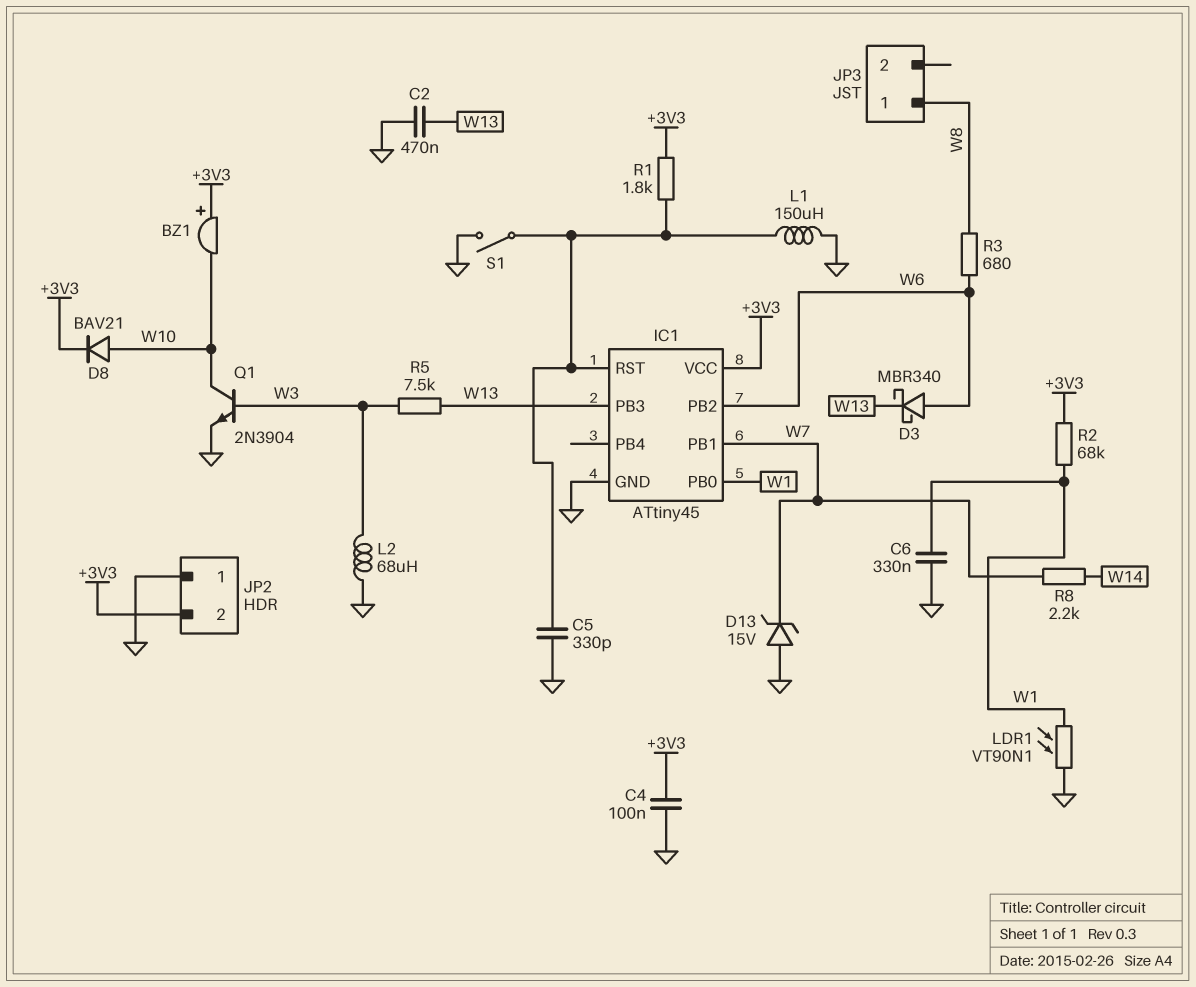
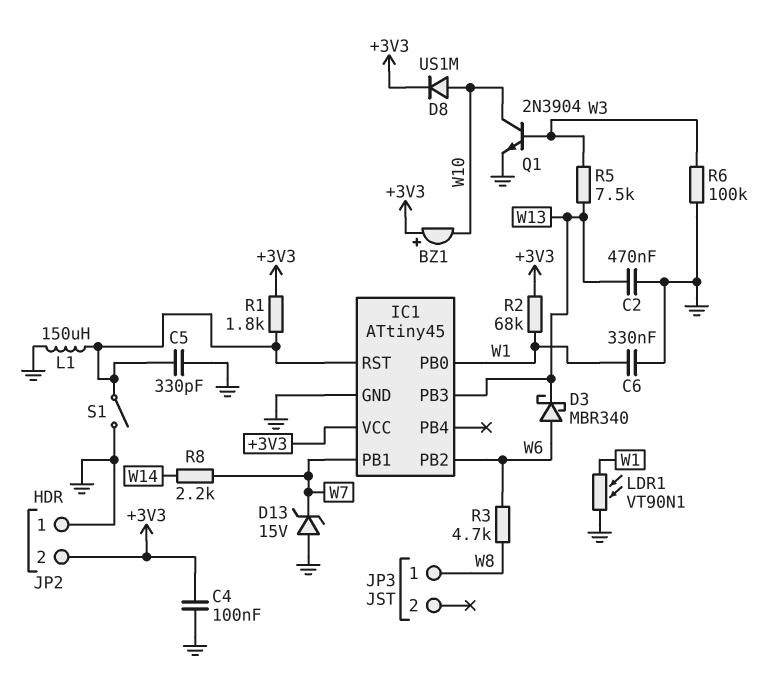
D8: diode BAV21 (A W10, K +3V3) -> diode US1M (A W10, K +3V3)
L2: 68uH (GND, W3) -> none
R3: 680 (W6, W8) -> 4.7k (W6, W8)
R6: none -> 100k (GND, W3)

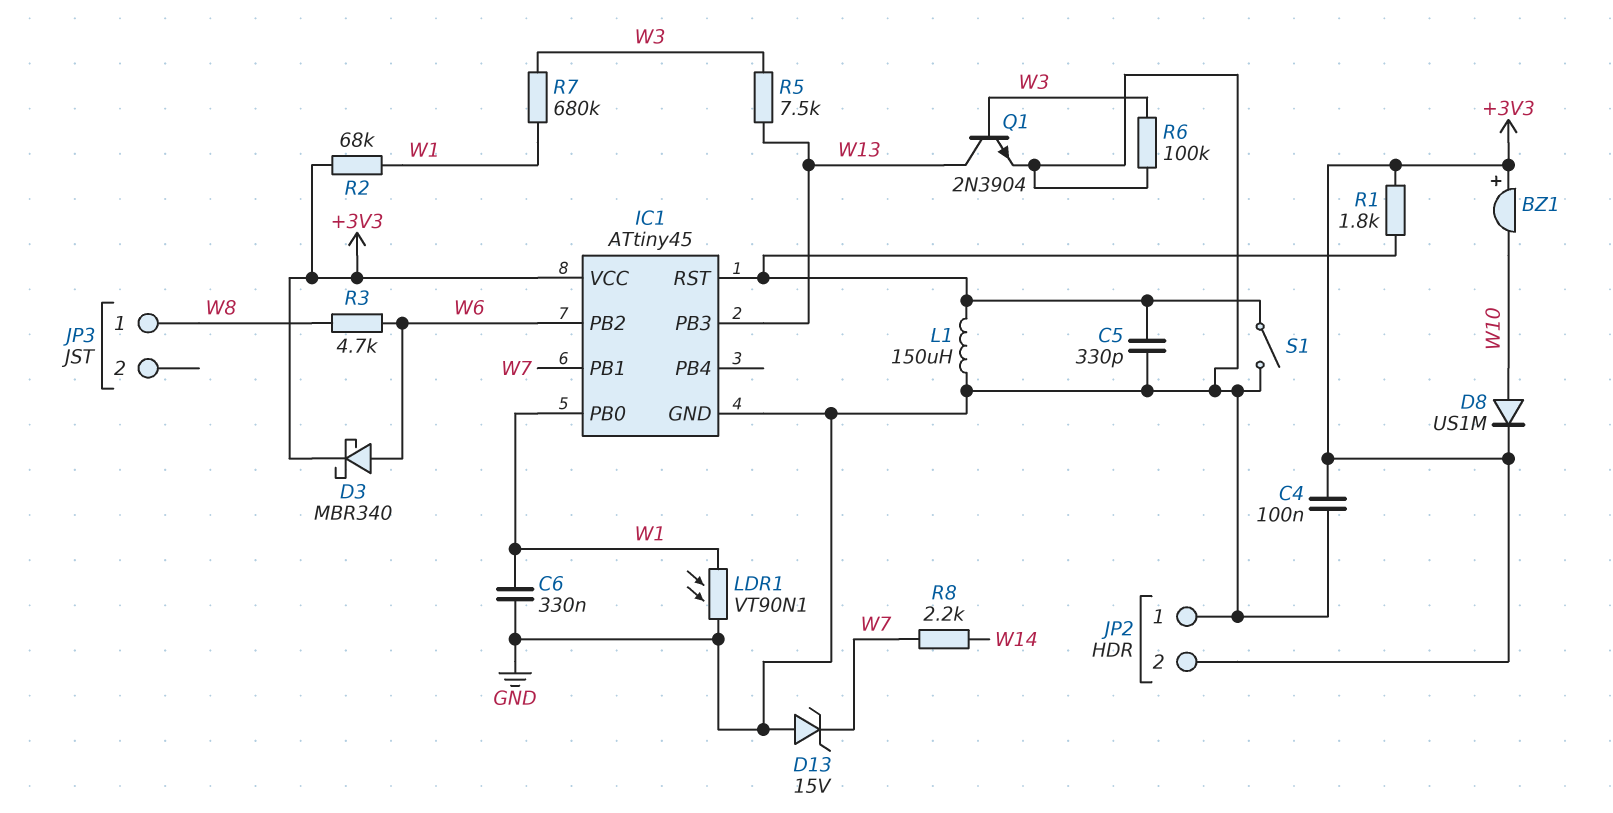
C2: 470nF (GND, W13) -> none
D3: schottky MBR340 (A W6, K W13) -> schottky MBR340 (A W6, K +3V3)
Q1: NPN 2N3904 (B W3, C W10, E GND) -> NPN 2N3904 (B W3, C W13, E GND)
R7: none -> 680k (W1, W3)

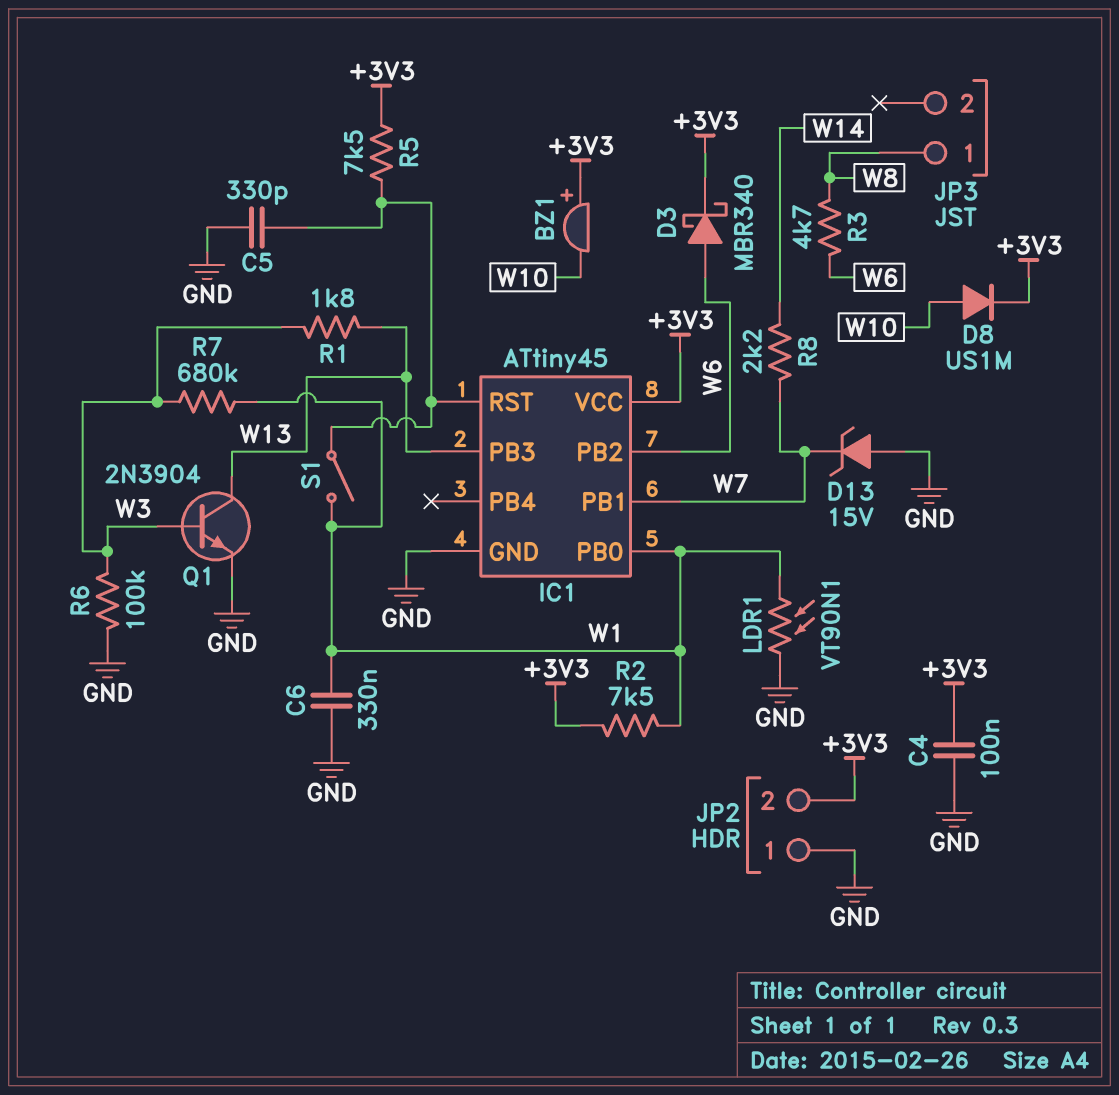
L1: 150uH (GND, IC1/RST) -> none
R1: 1.8k (+3V3, IC1/RST) -> 1.8k (W3, W13)
R2: 68k (+3V3, W1) -> 7.5k (+3V3, W1)
R5: 7.5k (W3, W13) -> 7.5k (+3V3, IC1/RST)
S1: switch (GND, IC1/RST) -> switch (IC1/RST, W1)

